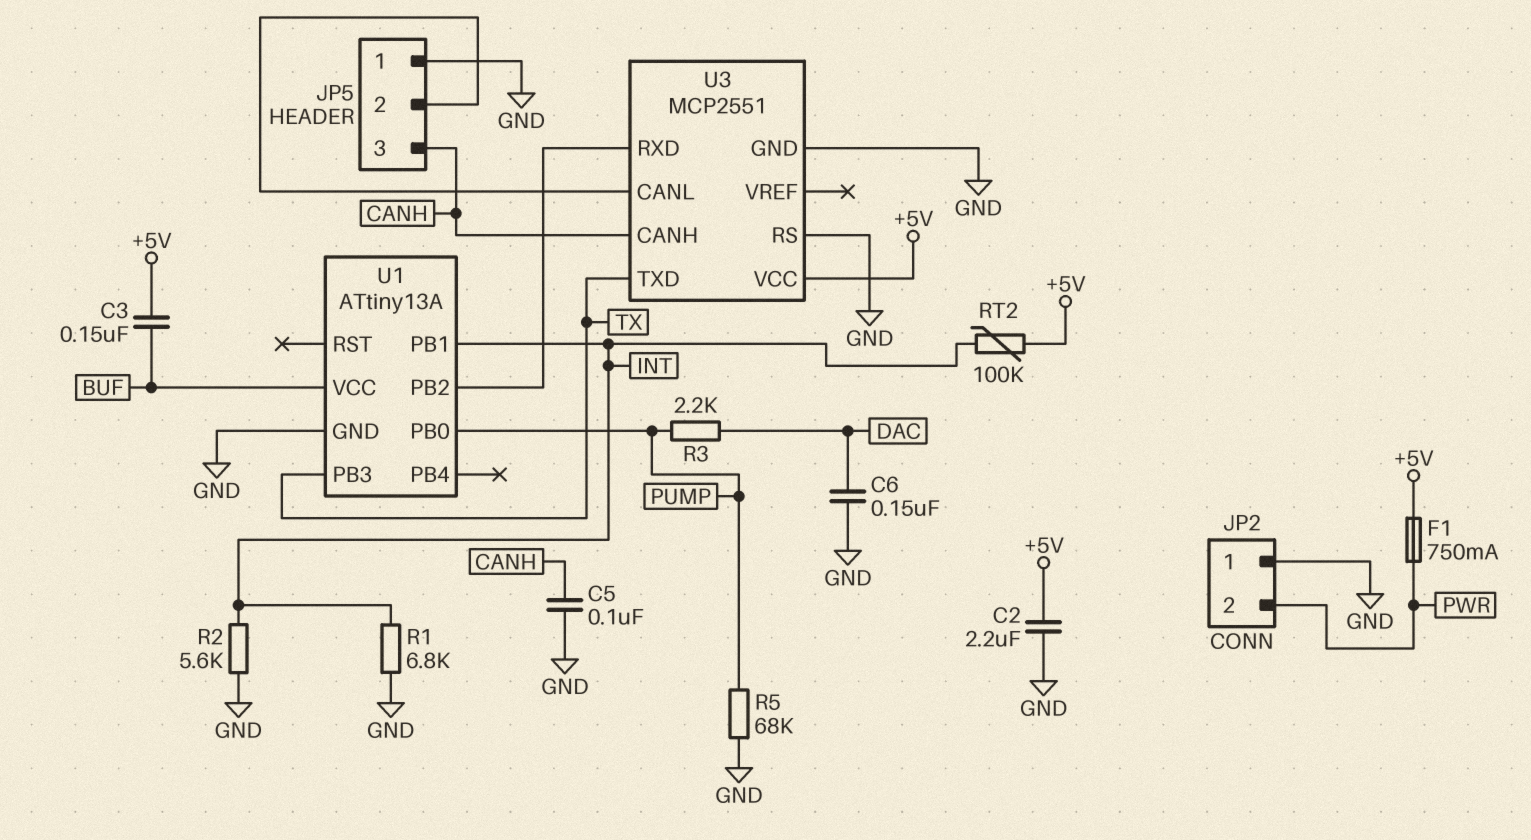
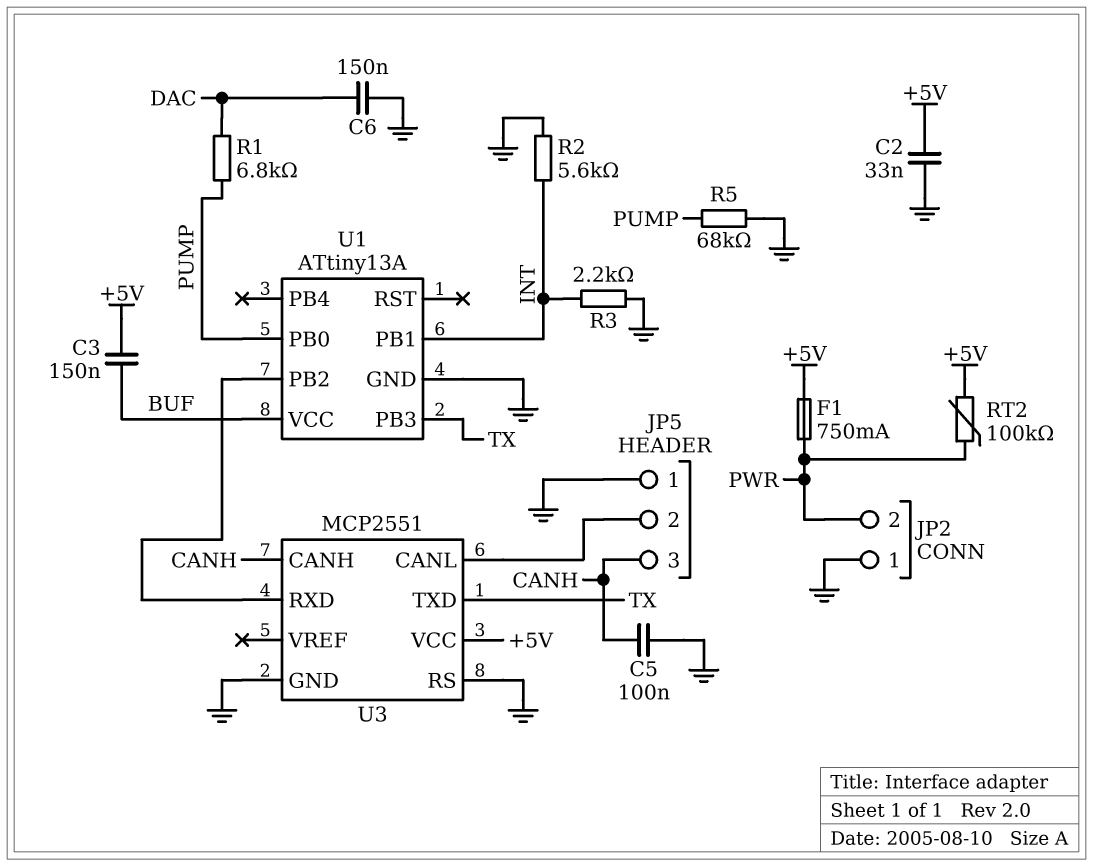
C2: 2.2uF (+5V, GND) -> 33nF (+5V, GND)
R1: 6.8k (GND, INT) -> 6.8k (DAC, PUMP)
R3: 2.2k (DAC, PUMP) -> 2.2k (GND, INT)
RT2: 100k (+5V, INT) -> 100k (+5V, PWR)

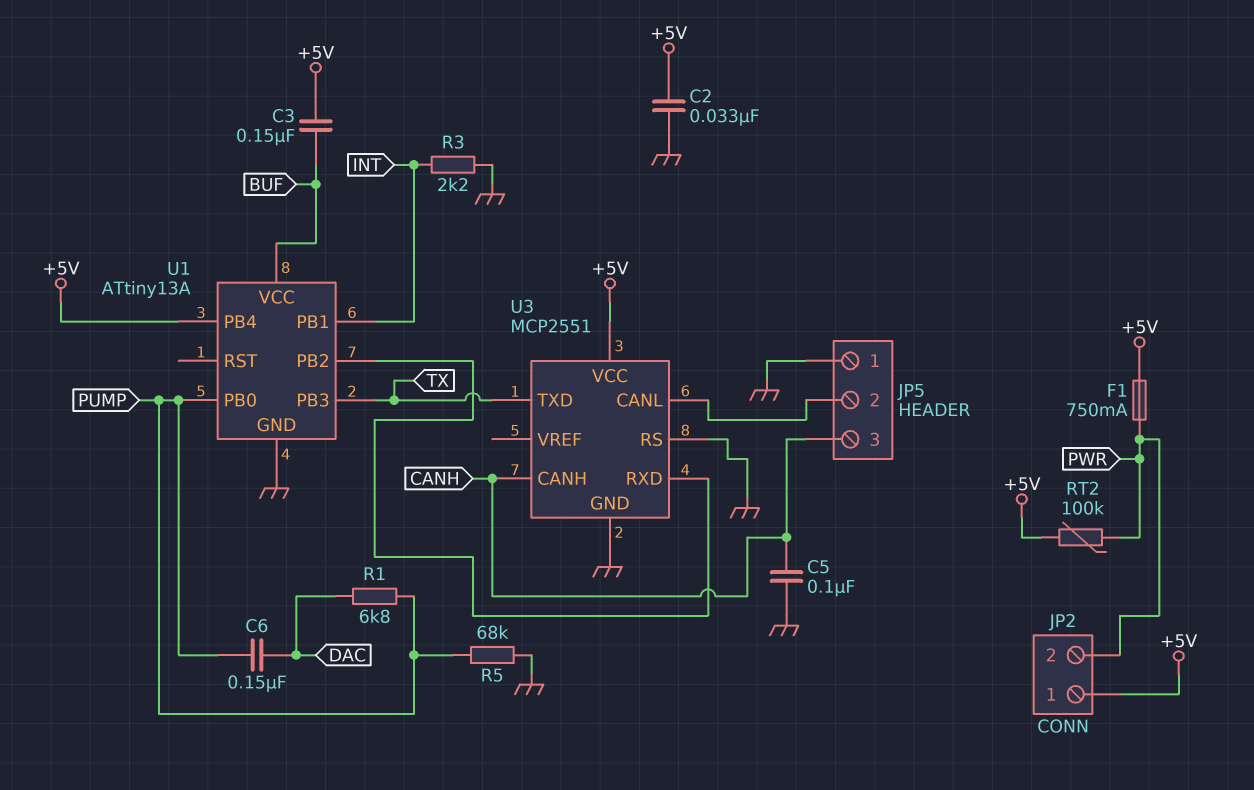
C6: 150nF (DAC, GND) -> 150nF (DAC, PUMP)
JP2 pin 1: GND -> +5V
R2: 5.6k (GND, INT) -> none
U1 pin PB4: none -> +5V

